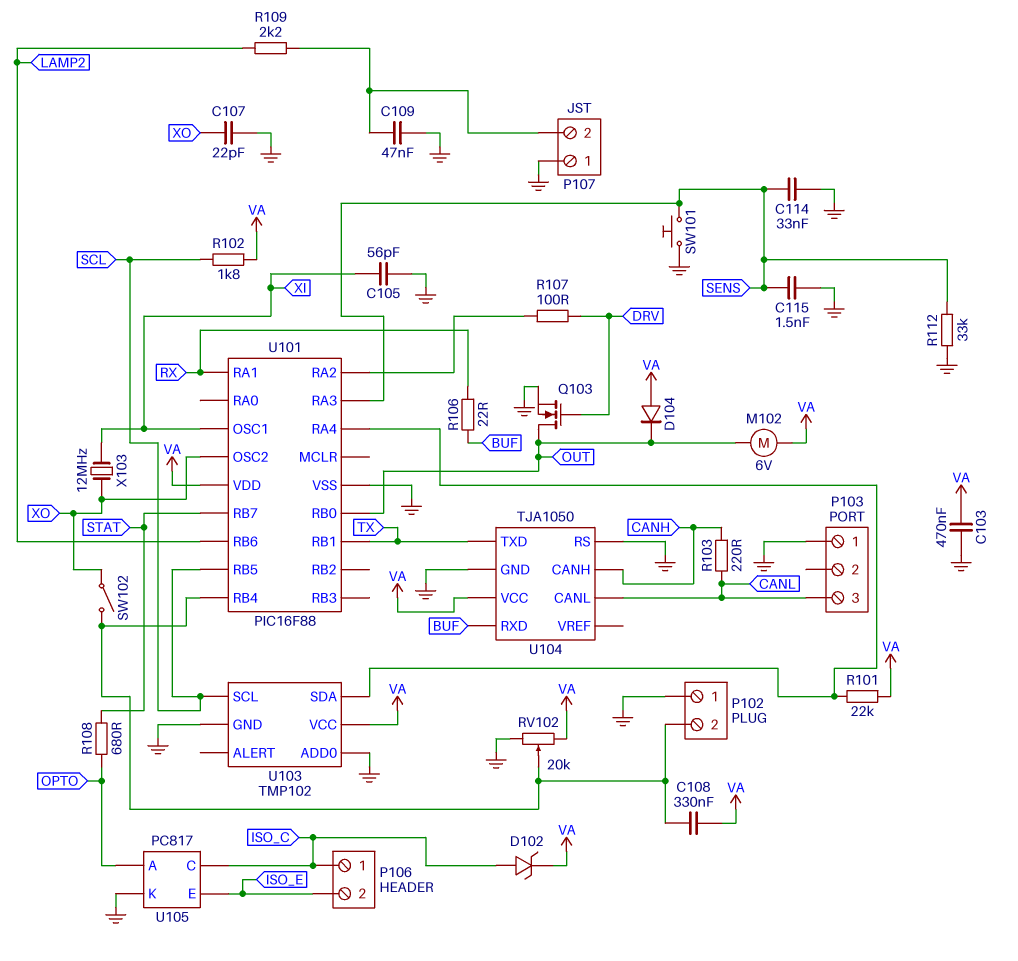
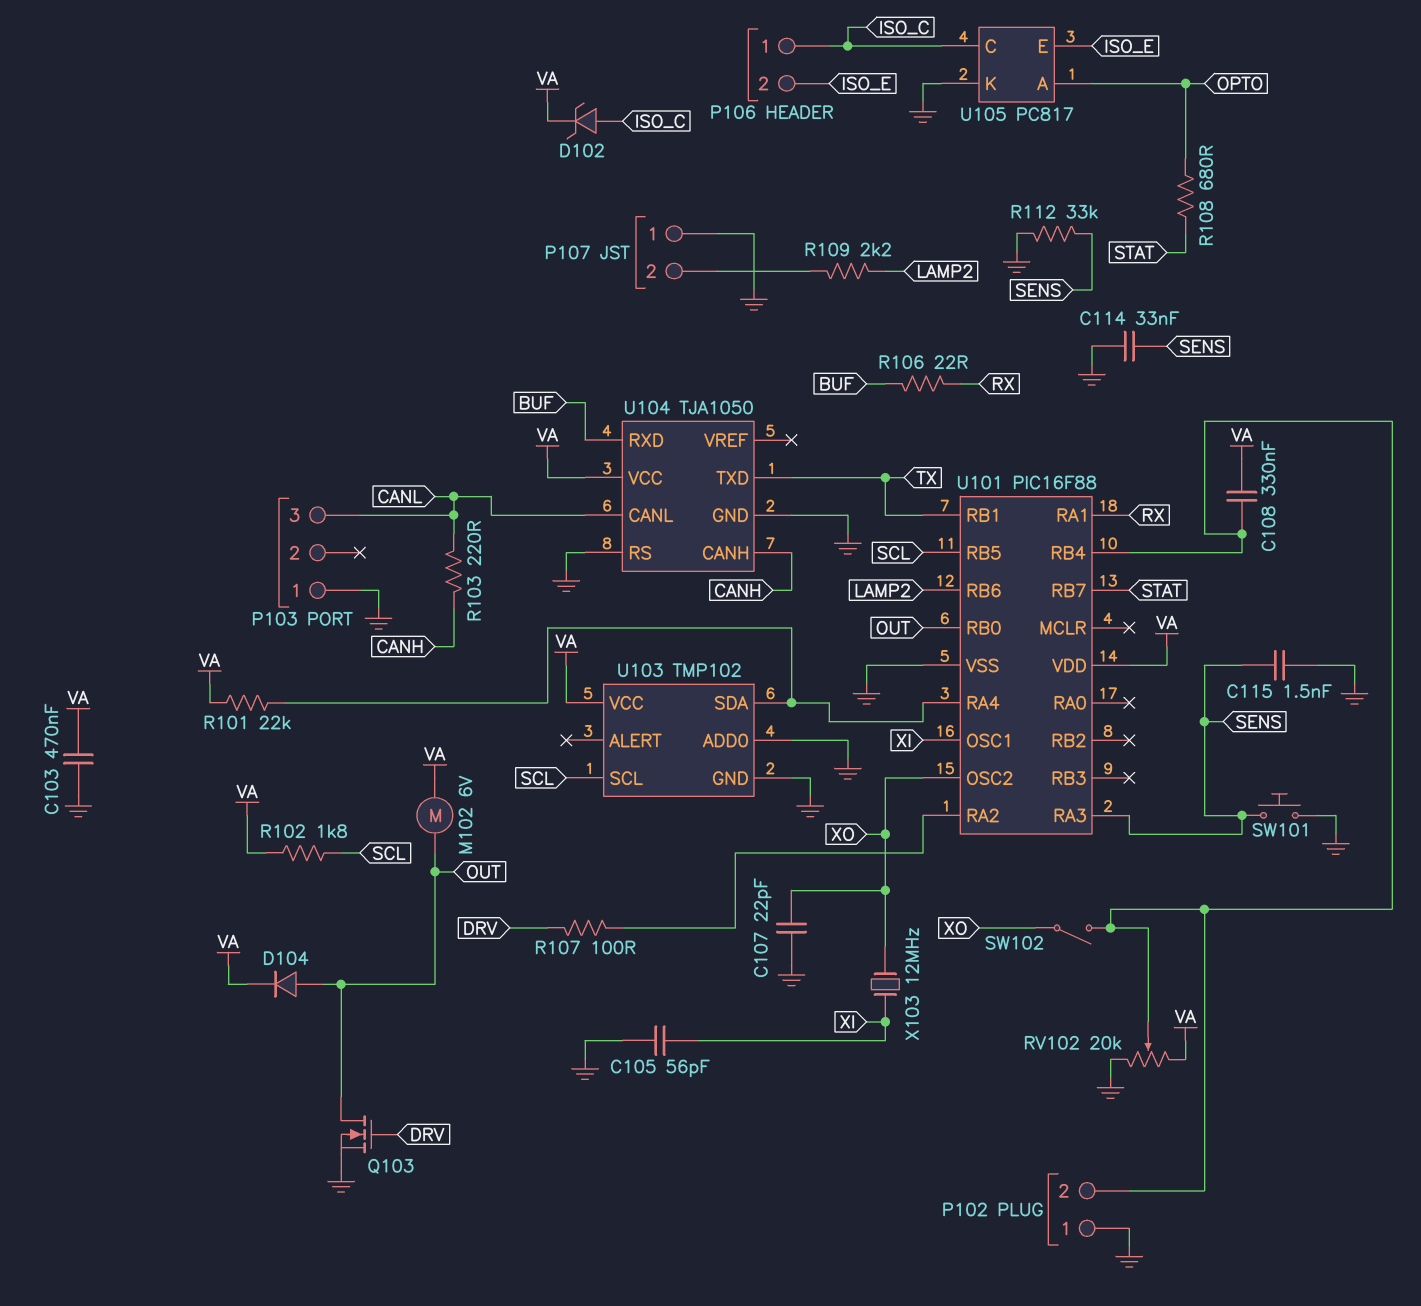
C109: 47nF (GND, P107/2) -> none
D104: diode (A VA, K OUT) -> diode (A OUT, K VA)

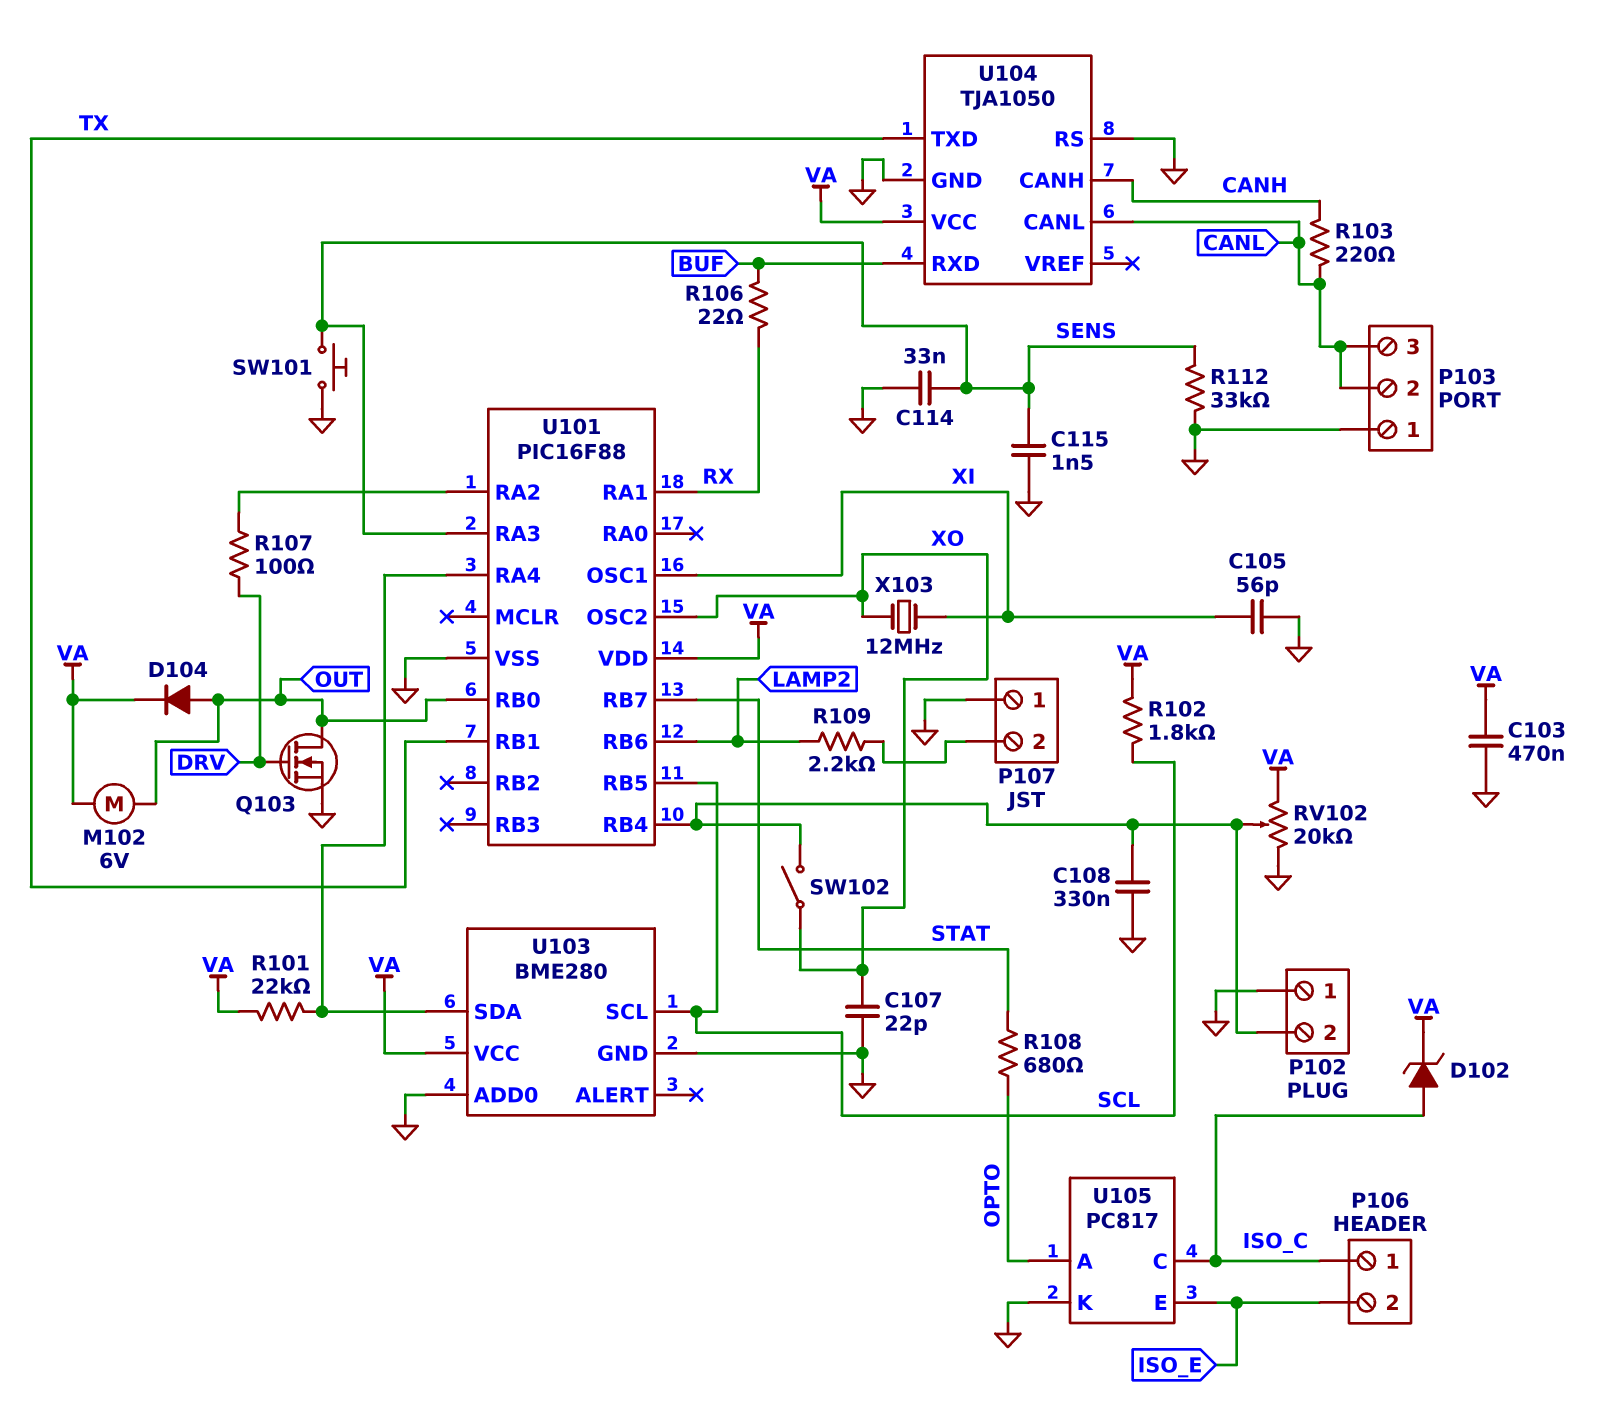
C108: 330nF (P102/2, VA) -> 330nF (GND, P102/2)
P103 pin 2: none -> CANL
U103: TMP102 -> BME280

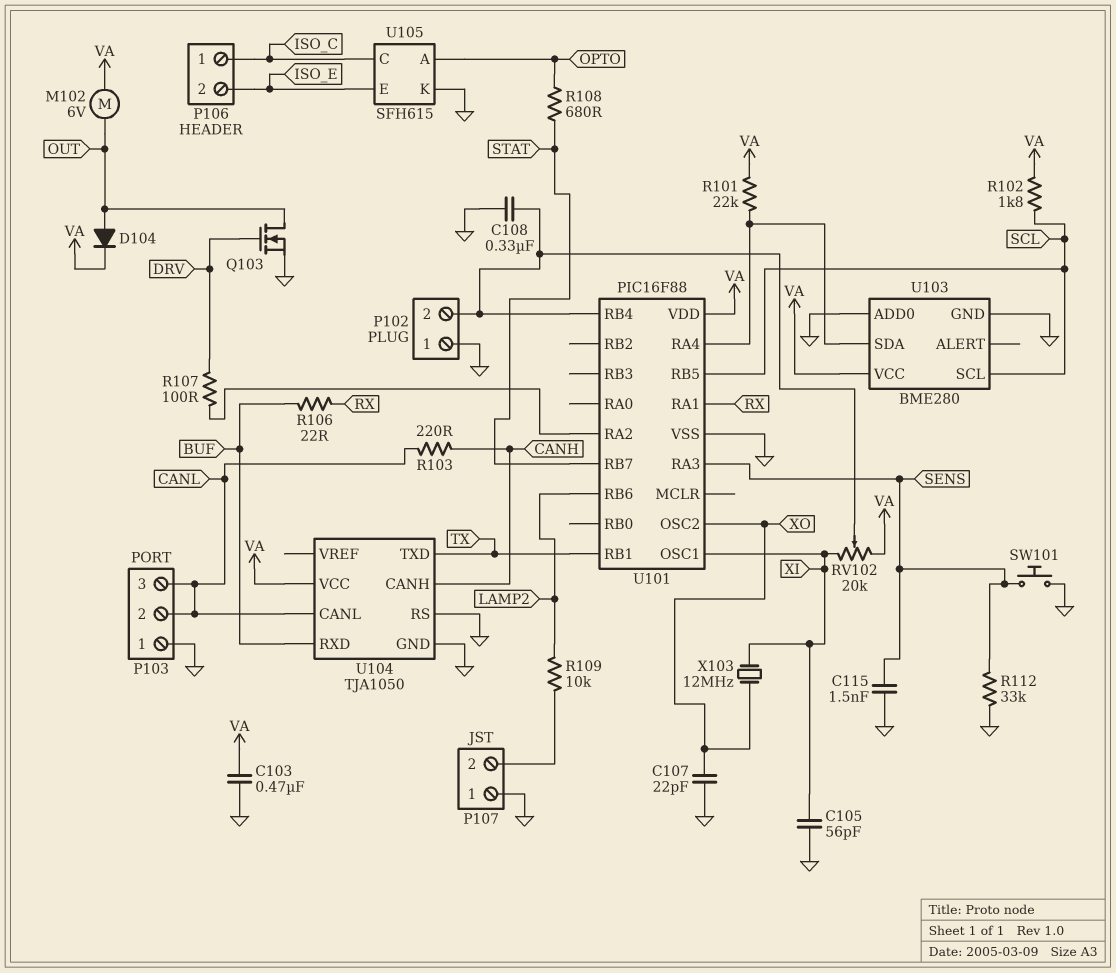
C114: 33nF (GND, SENS) -> none
D102: zener (A ISO_C, K VA) -> none
R109: 2.2k (LAMP2, P107/2) -> 10k (LAMP2, P107/2)
RV102: 20k (GND, VA, wiper P102/2) -> 20k (VA, XI, wiper P102/2)
SW102: switch (P102/2, XO) -> none
U101 pin RB0: OUT -> none
U105: PC817 -> SFH615

